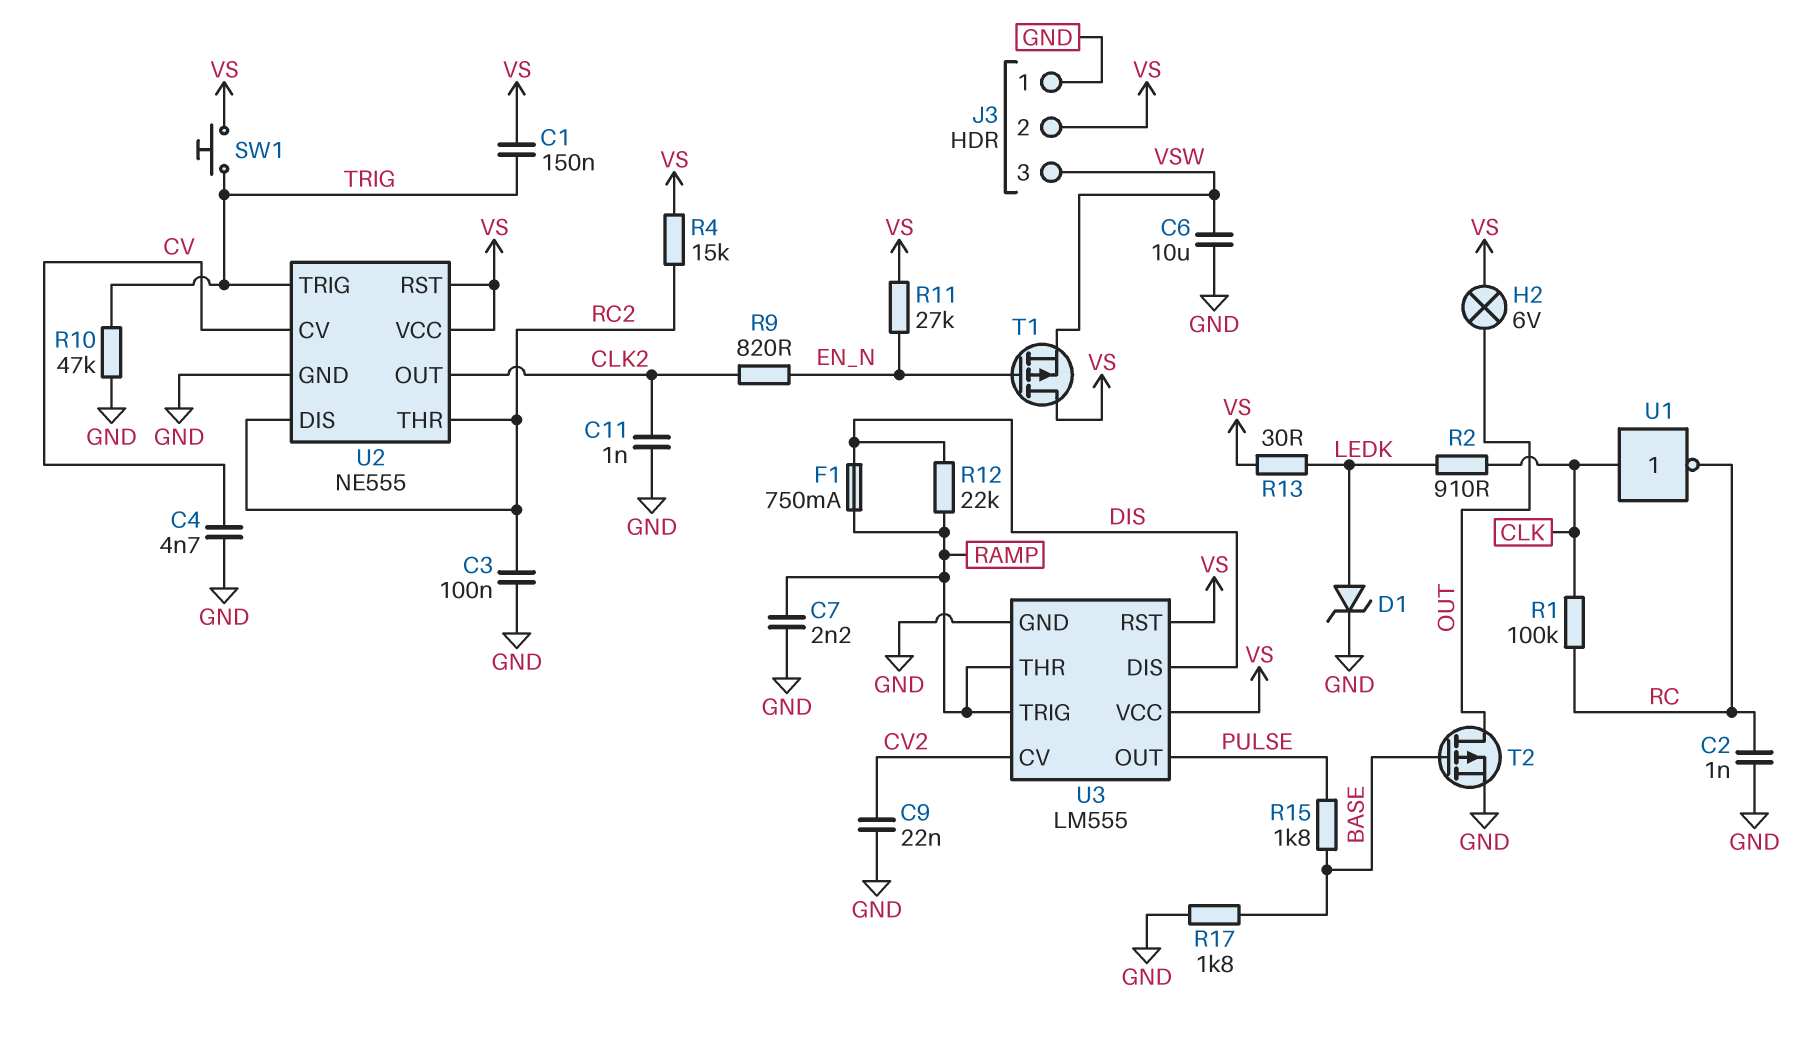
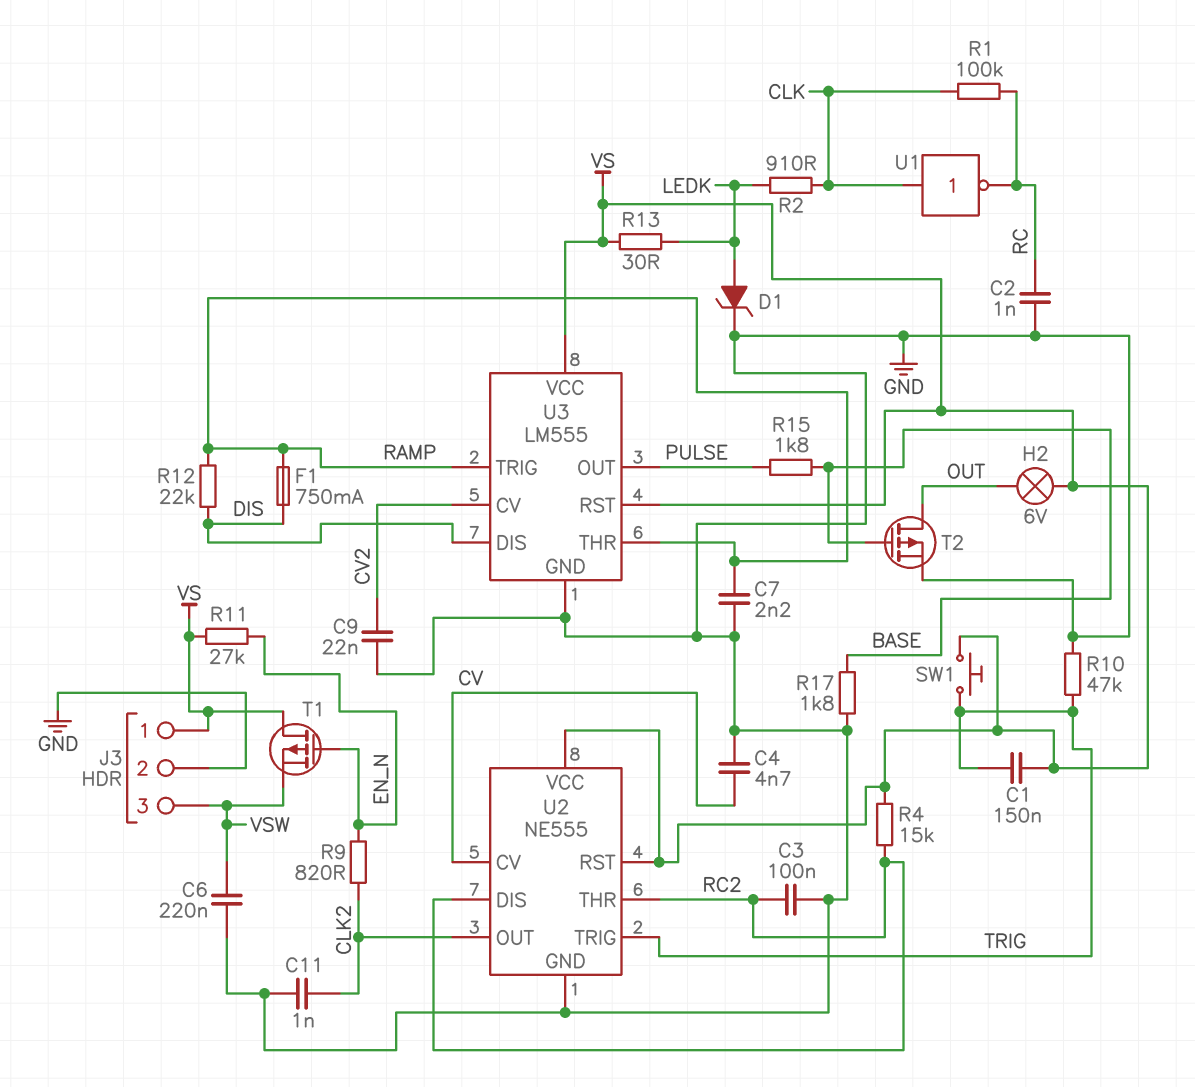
C6: 10uF (GND, VSW) -> 220nF (GND, VSW)
J3 pin 1: GND -> VS
J3 pin 2: VS -> GND

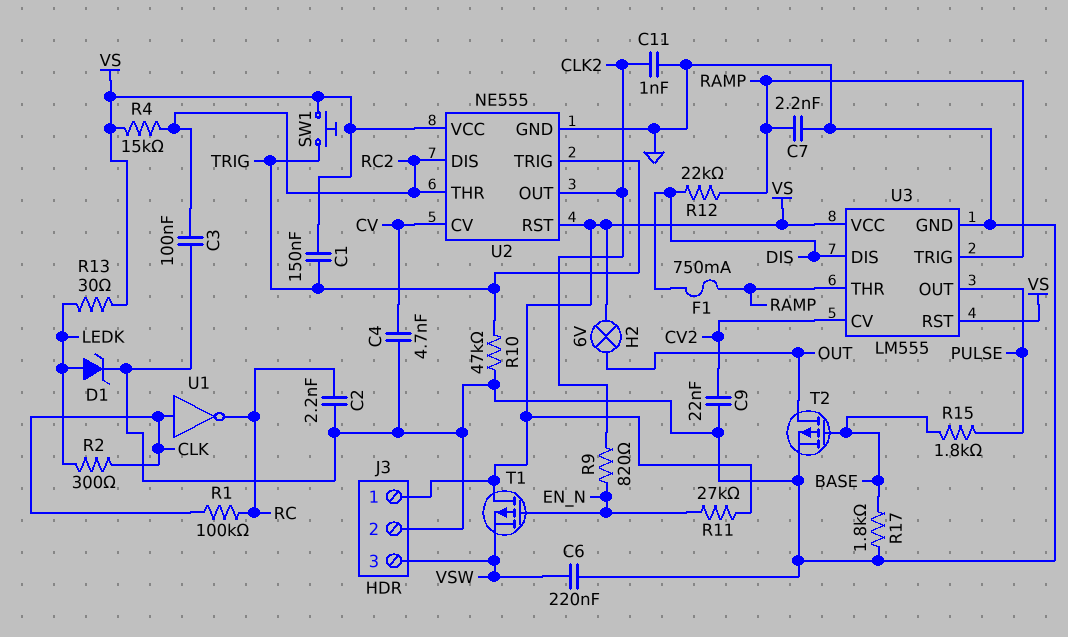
C2: 1nF (GND, RC) -> 2.2nF (GND, RC)
R2: 910 (CLK, LEDK) -> 300 (CLK, LEDK)

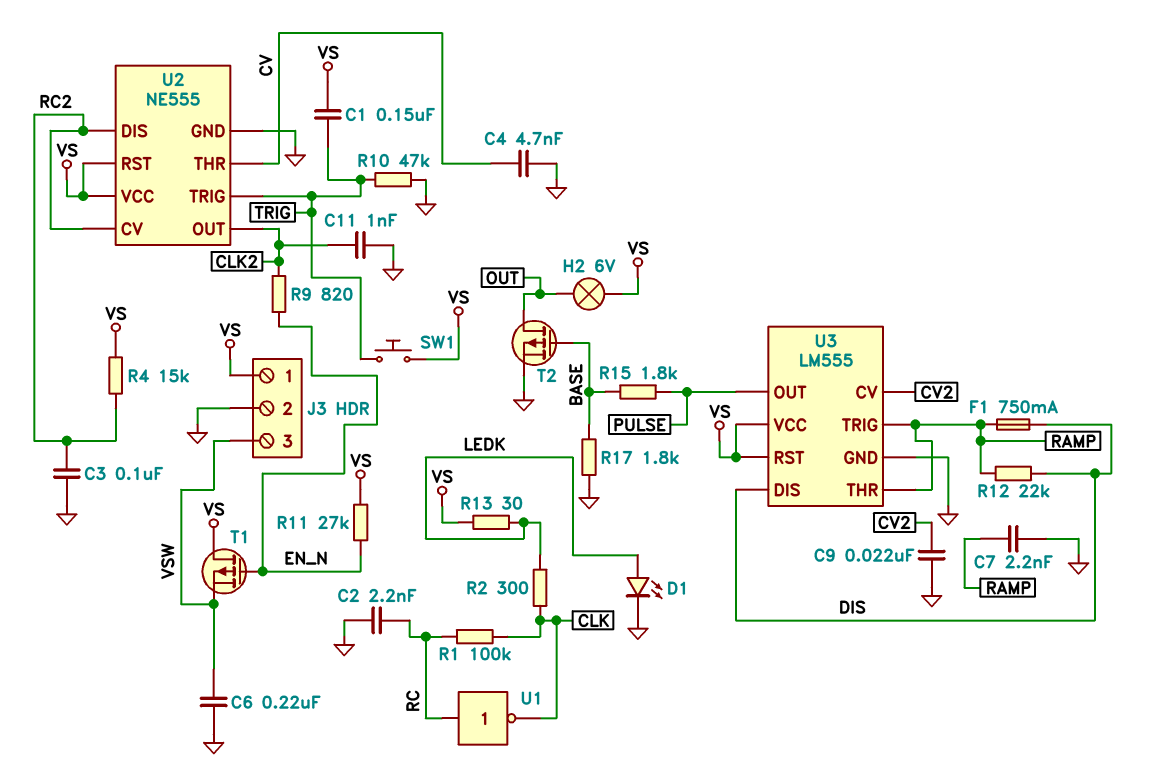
D1: zener (A LEDK, K GND) -> LED (A LEDK, K GND)
U1: NOT (in CLK, out RC) -> NOT (in RC, out CLK)
U2 pin CV: CV -> RC2
U2 pin THR: RC2 -> CV

